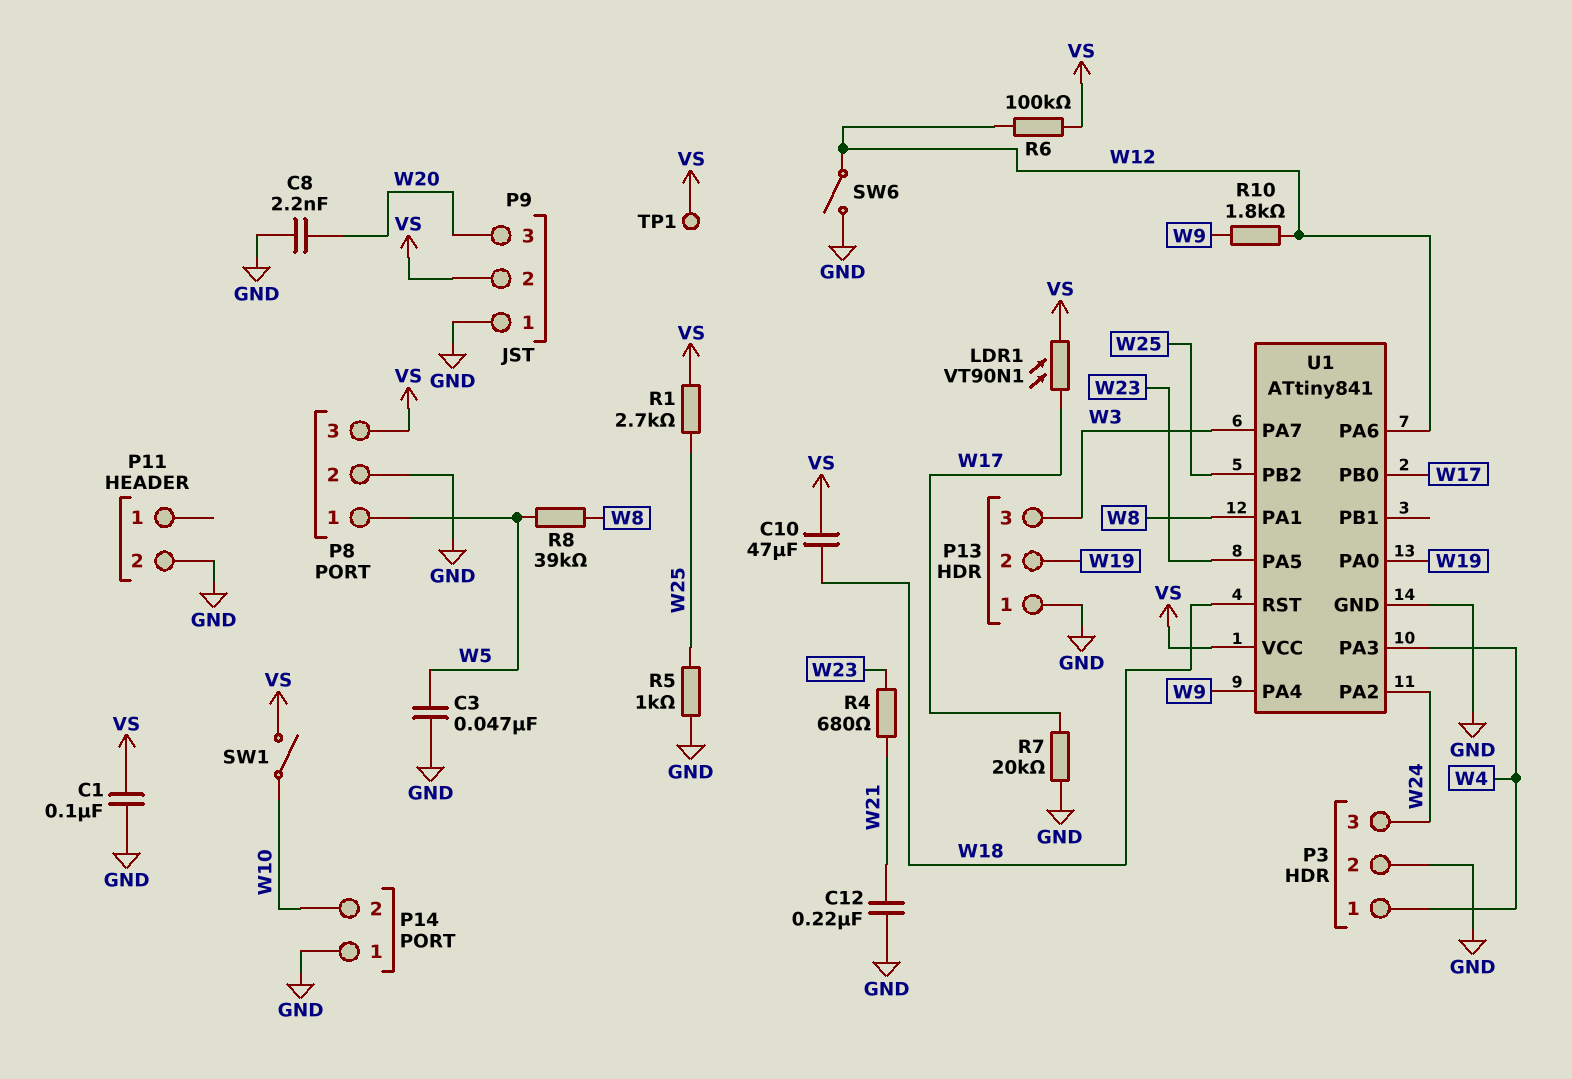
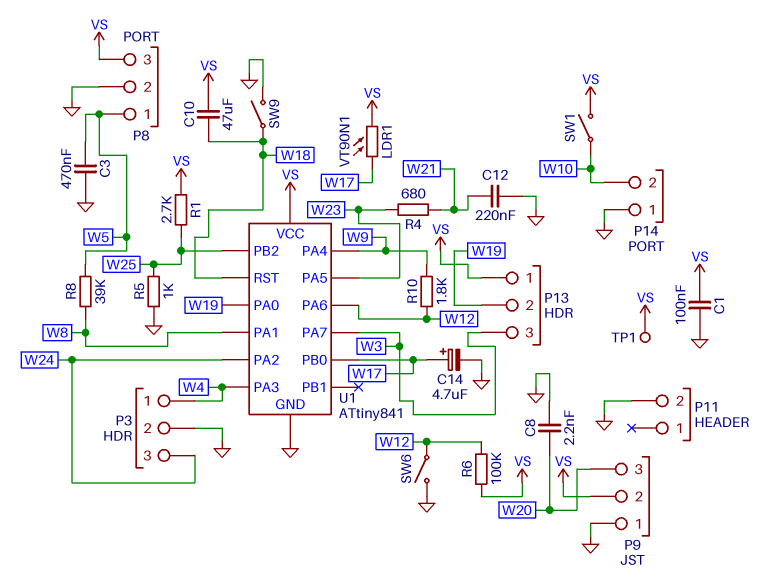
C3: 47nF (GND, W5) -> 470nF (GND, W5)
C14: none -> 4.7uF (plus W17, minus GND)
P13 pin 1: GND -> VS
R7: 20k (GND, W17) -> none
SW9: none -> switch (GND, W18)

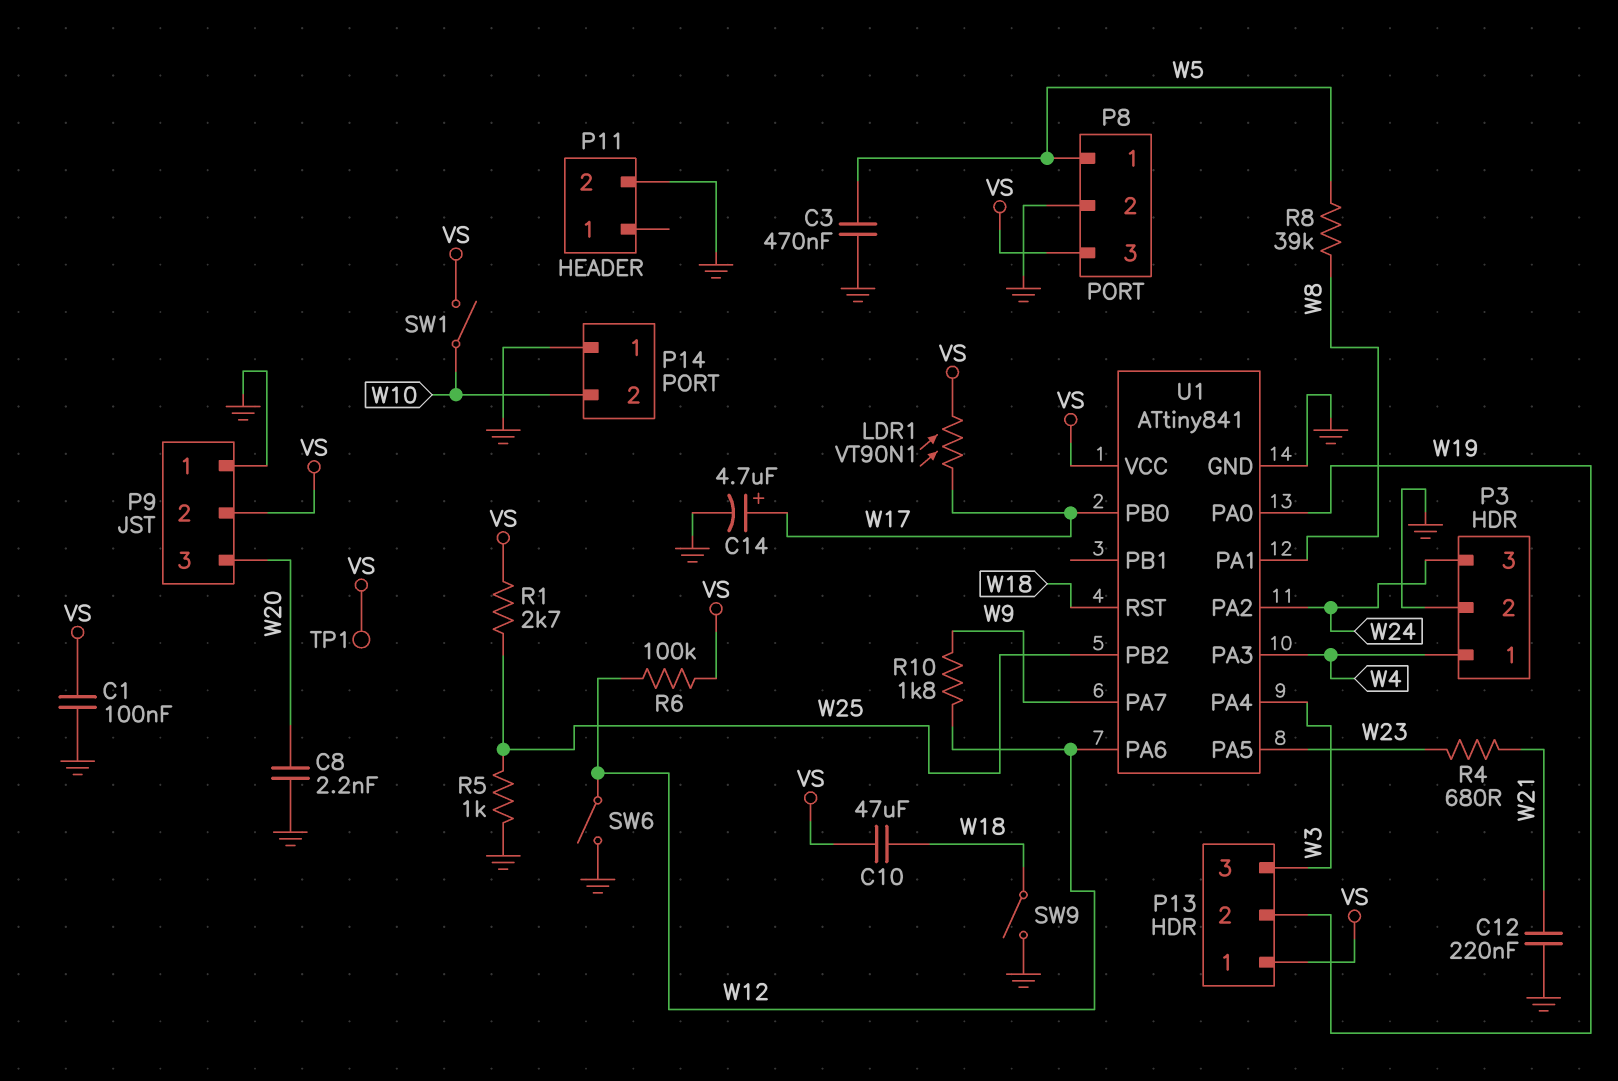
U1 pin PA4: W9 -> W3
U1 pin PA7: W3 -> W9

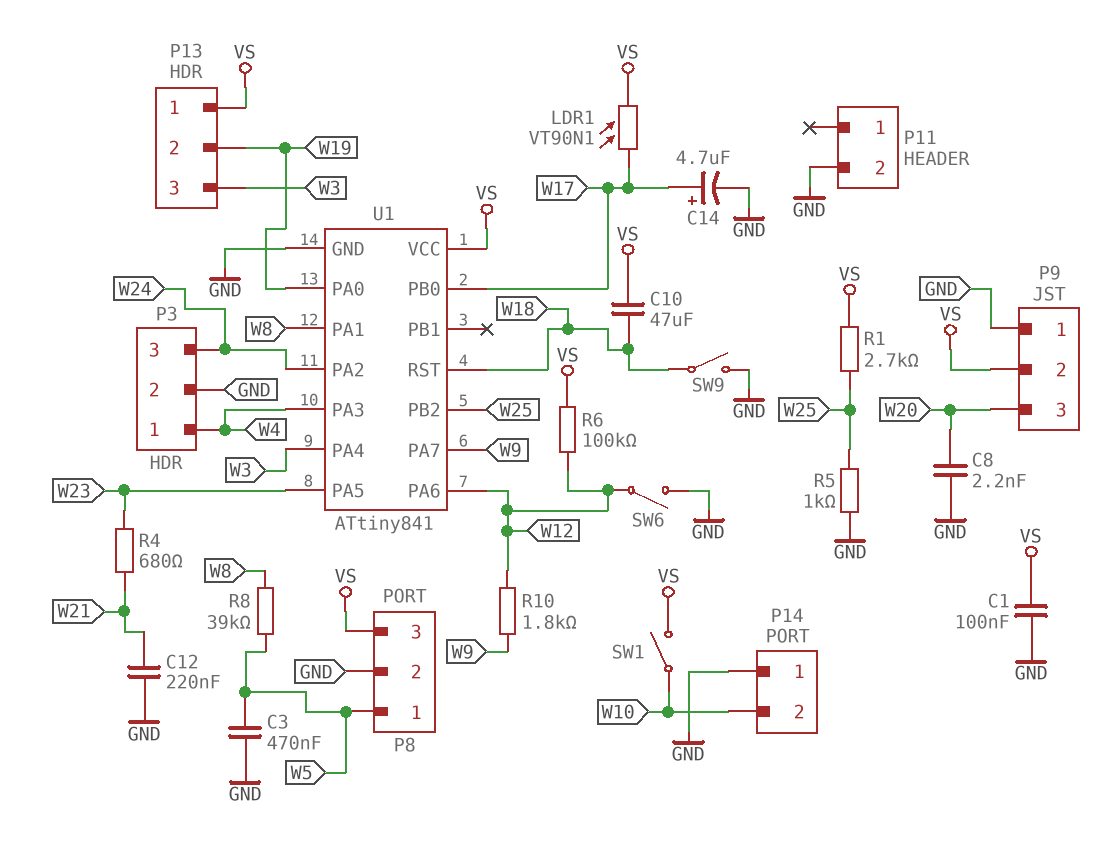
TP1: test point (VS) -> none

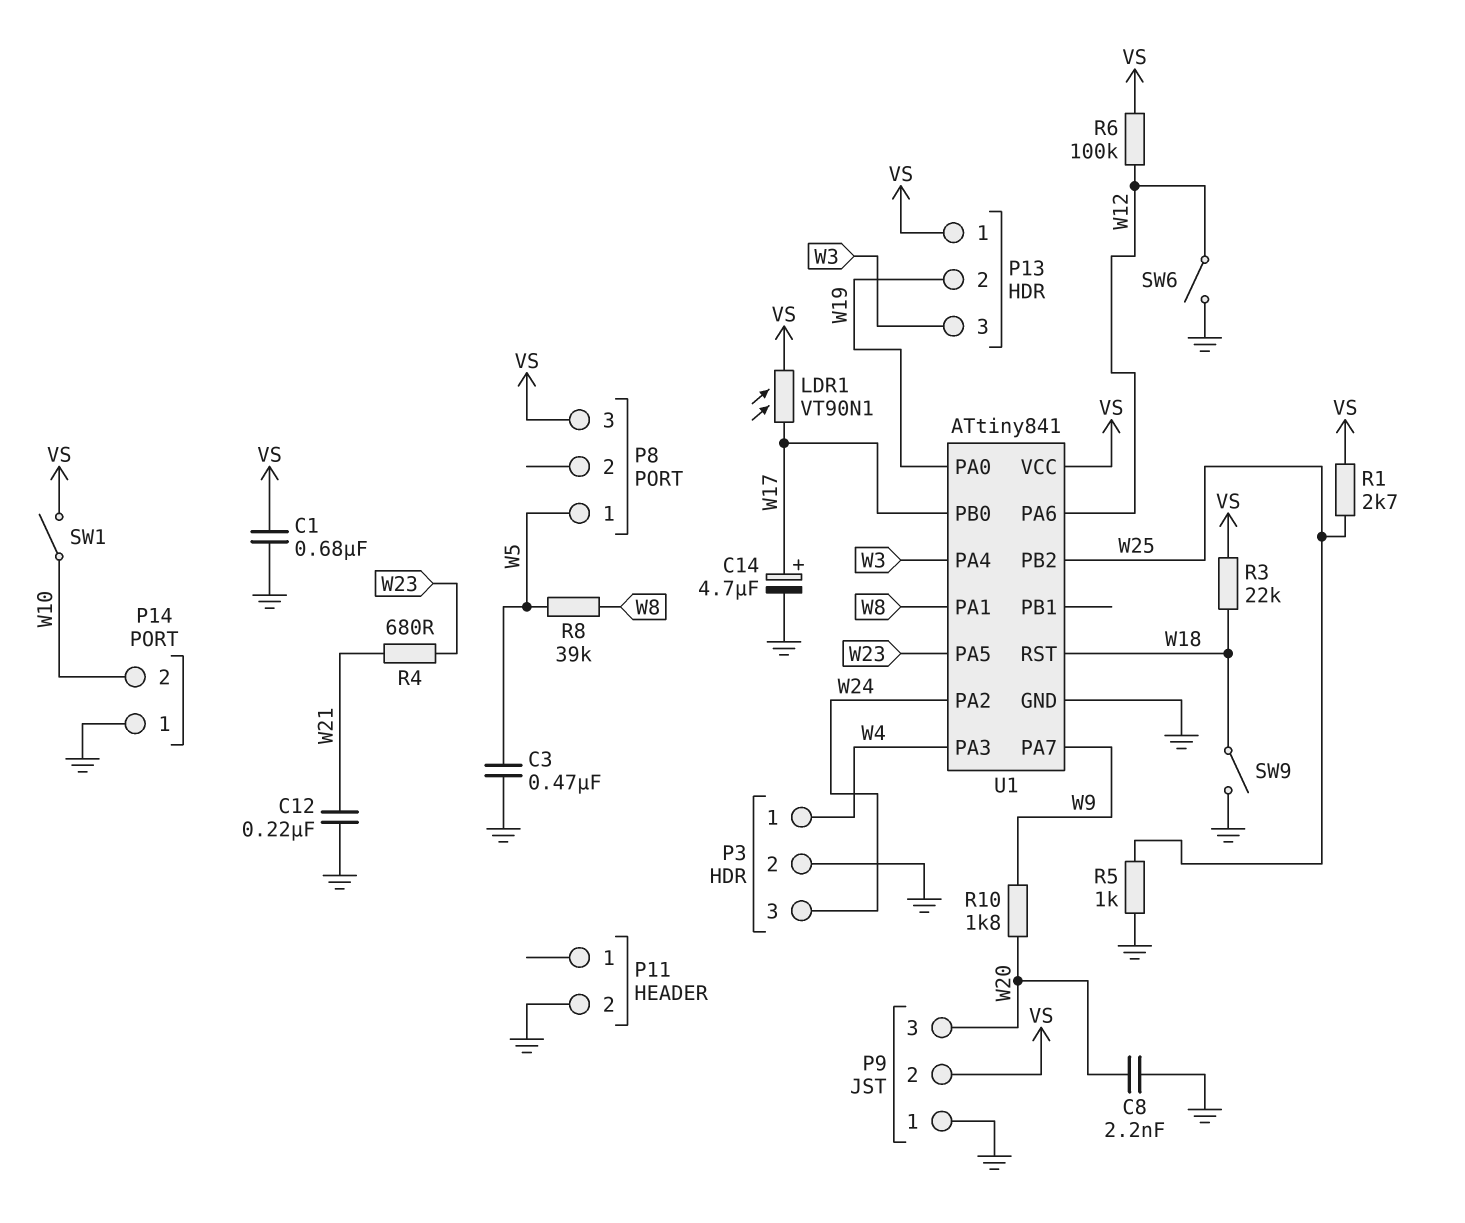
C1: 100nF (GND, VS) -> 680nF (GND, VS)
C10: 47uF (VS, W18) -> none
P8 pin 2: GND -> none
R3: none -> 22k (VS, W18)
R10: 1.8k (W9, W12) -> 1.8k (W9, W20)

